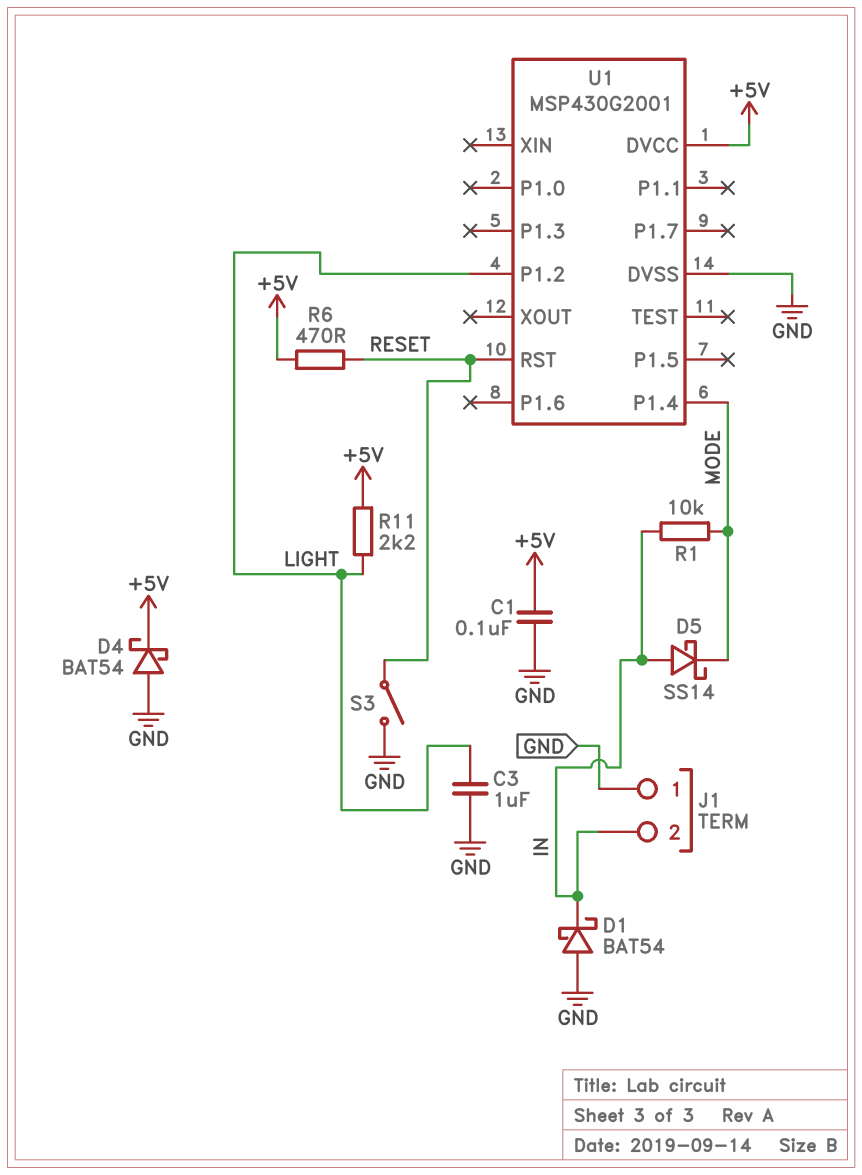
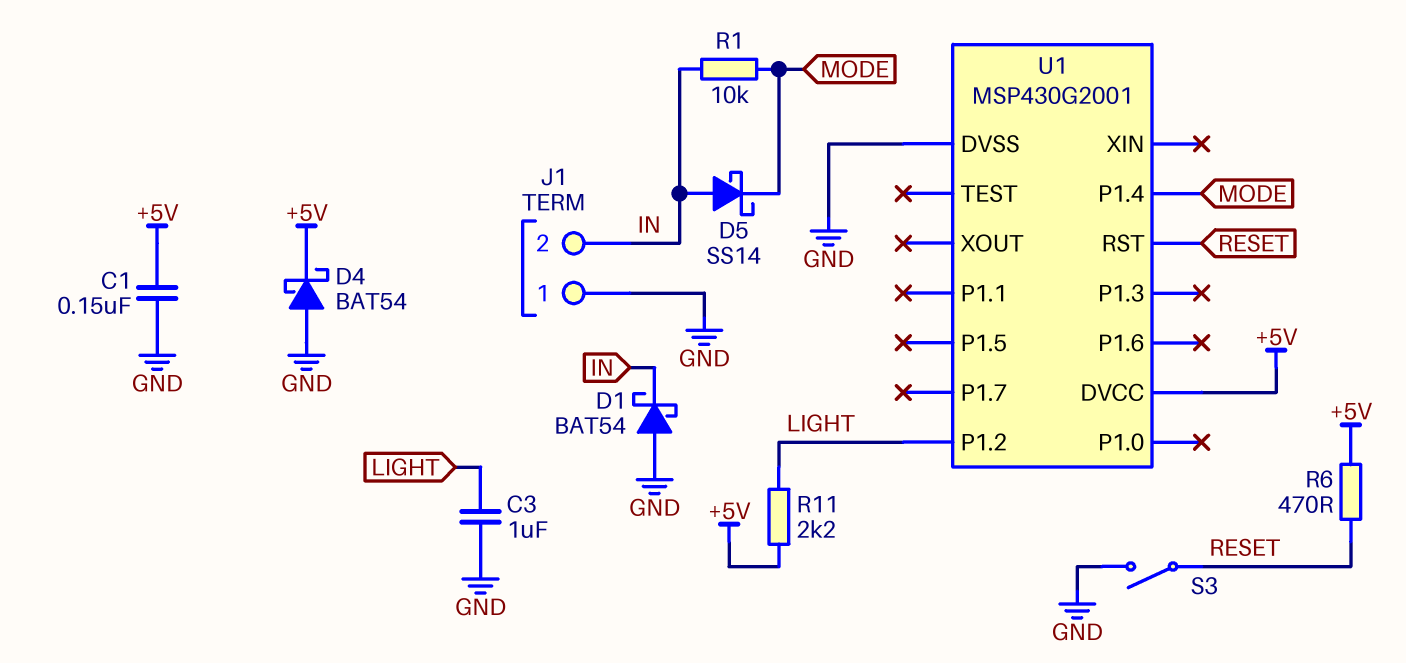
C1: 100nF (+5V, GND) -> 150nF (+5V, GND)

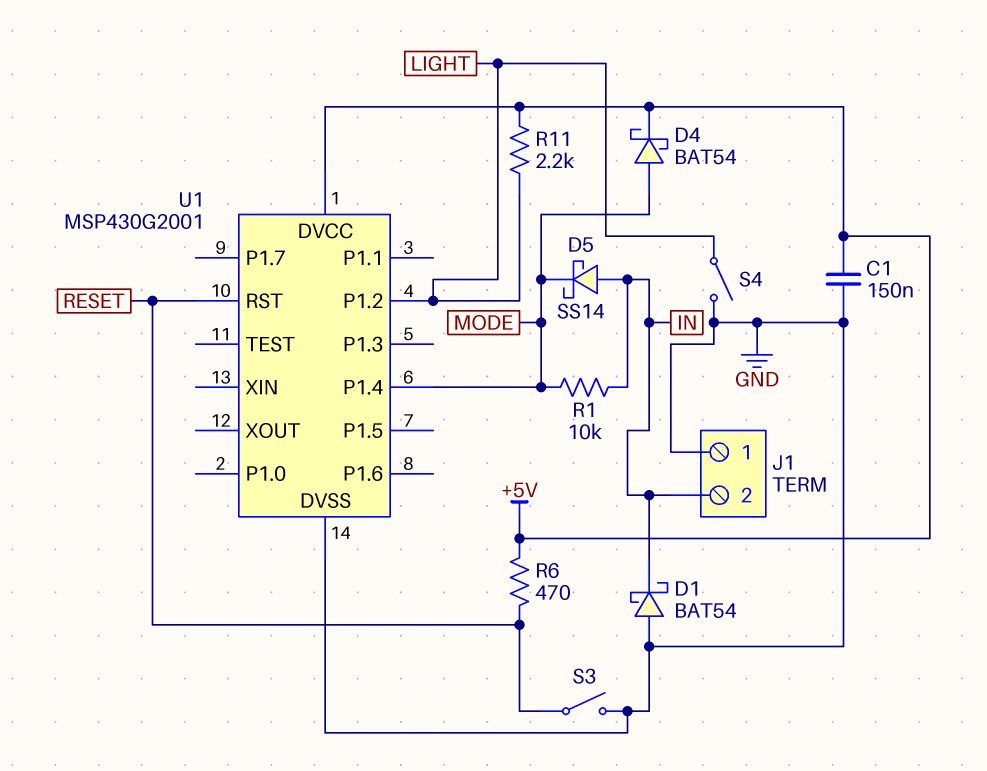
C3: 1uF (GND, LIGHT) -> none
D4: schottky BAT54 (A GND, K +5V) -> schottky BAT54 (A MODE, K +5V)
S4: none -> switch (GND, LIGHT)

